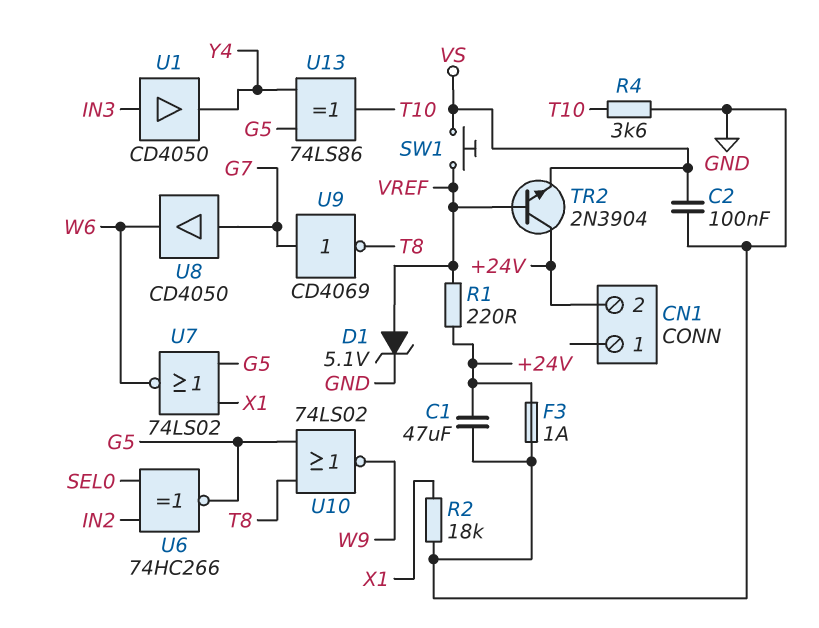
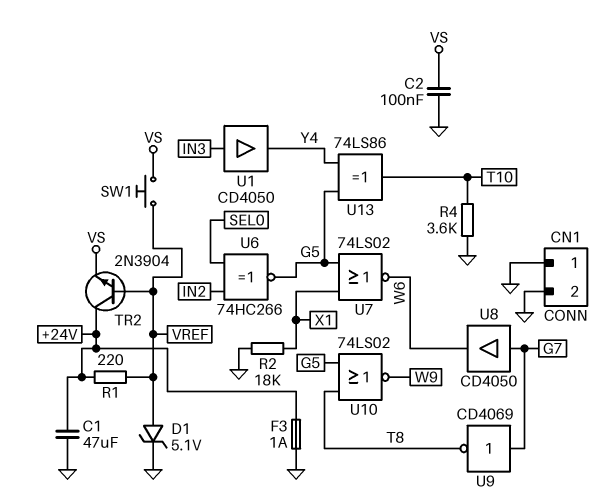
CN1 pin 1: none -> GND
CN1 pin 2: +24V -> GND

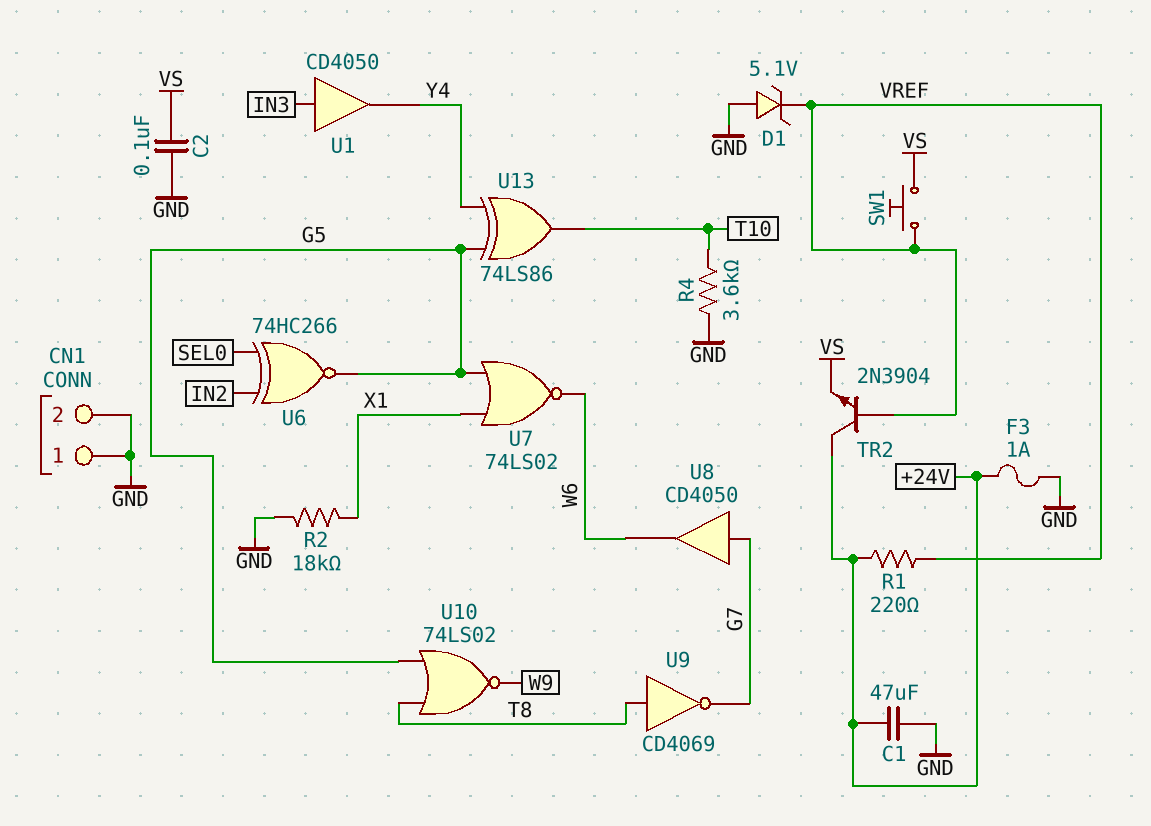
D1: zener 5.1V (A VREF, K GND) -> zener 5.1V (A GND, K VREF)
U9: NOT CD4069 (in G7, out T8) -> NOT CD4069 (in T8, out G7)

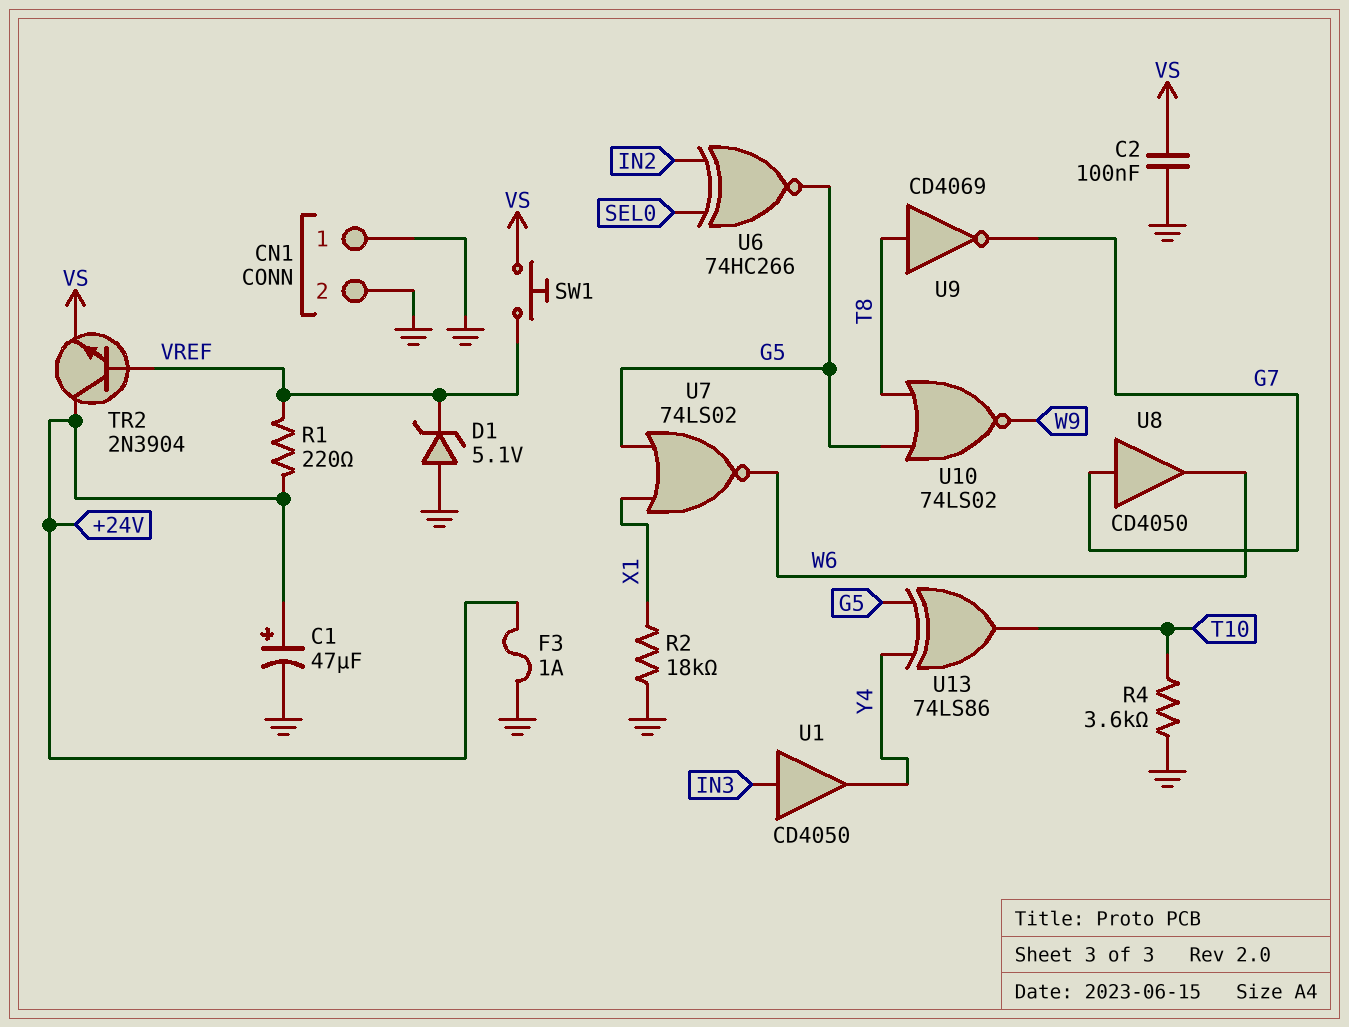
C1: 47uF (+24V, GND) -> 47uF (plus +24V, minus GND)

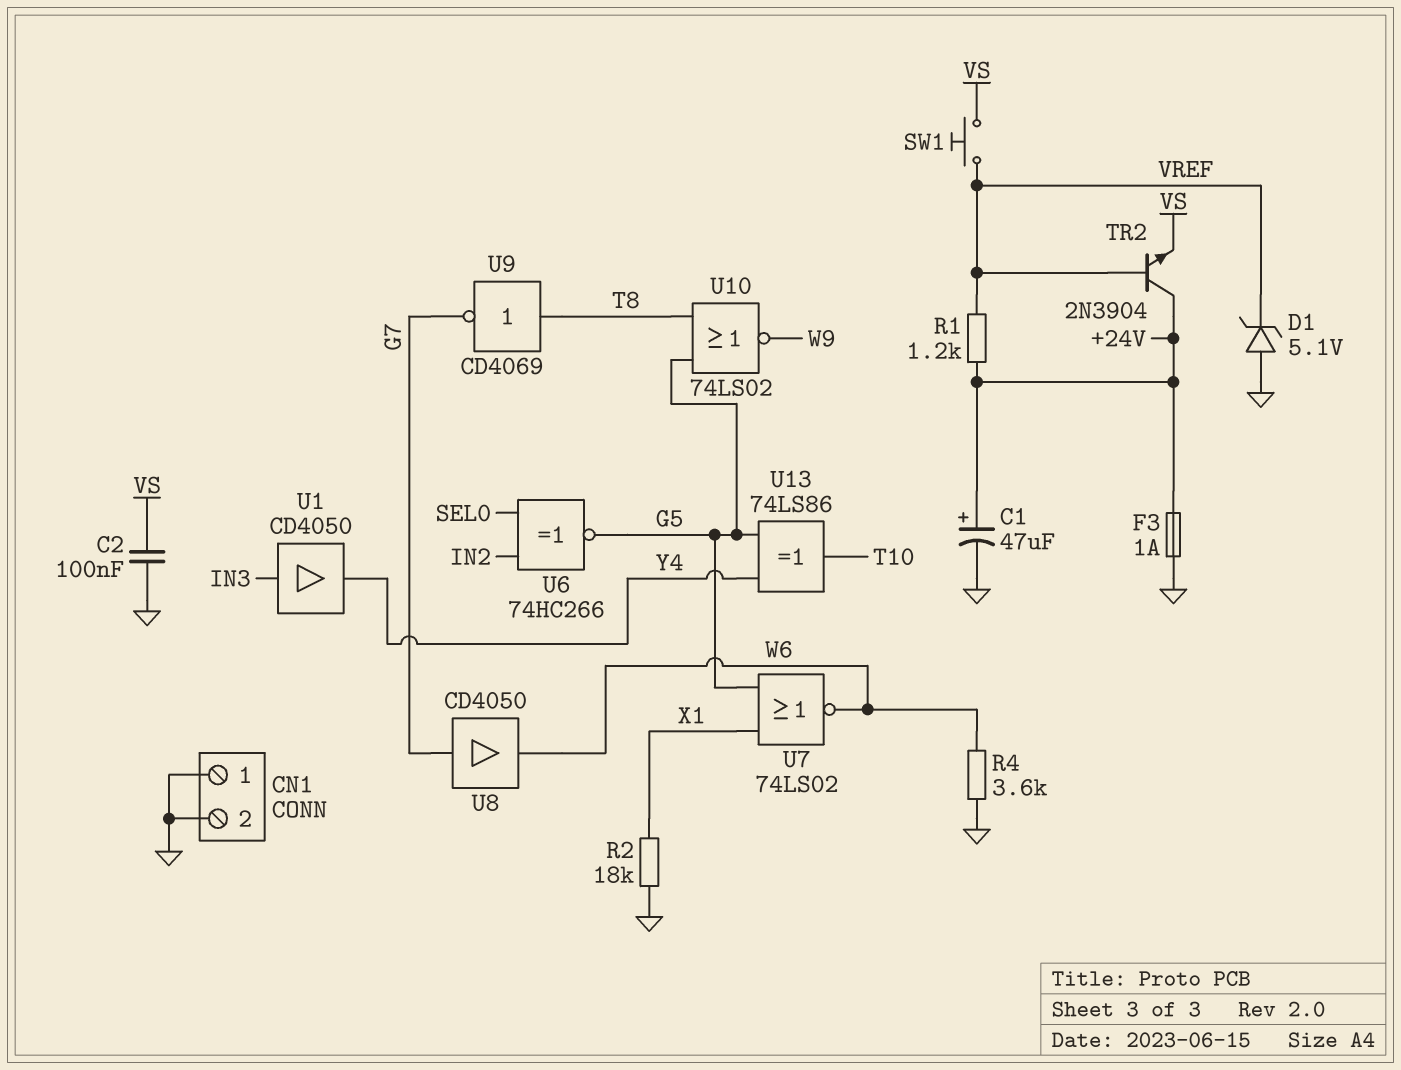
R1: 220 (+24V, VREF) -> 1.2k (+24V, VREF)
R4: 3.6k (GND, T10) -> 3.6k (GND, W6)

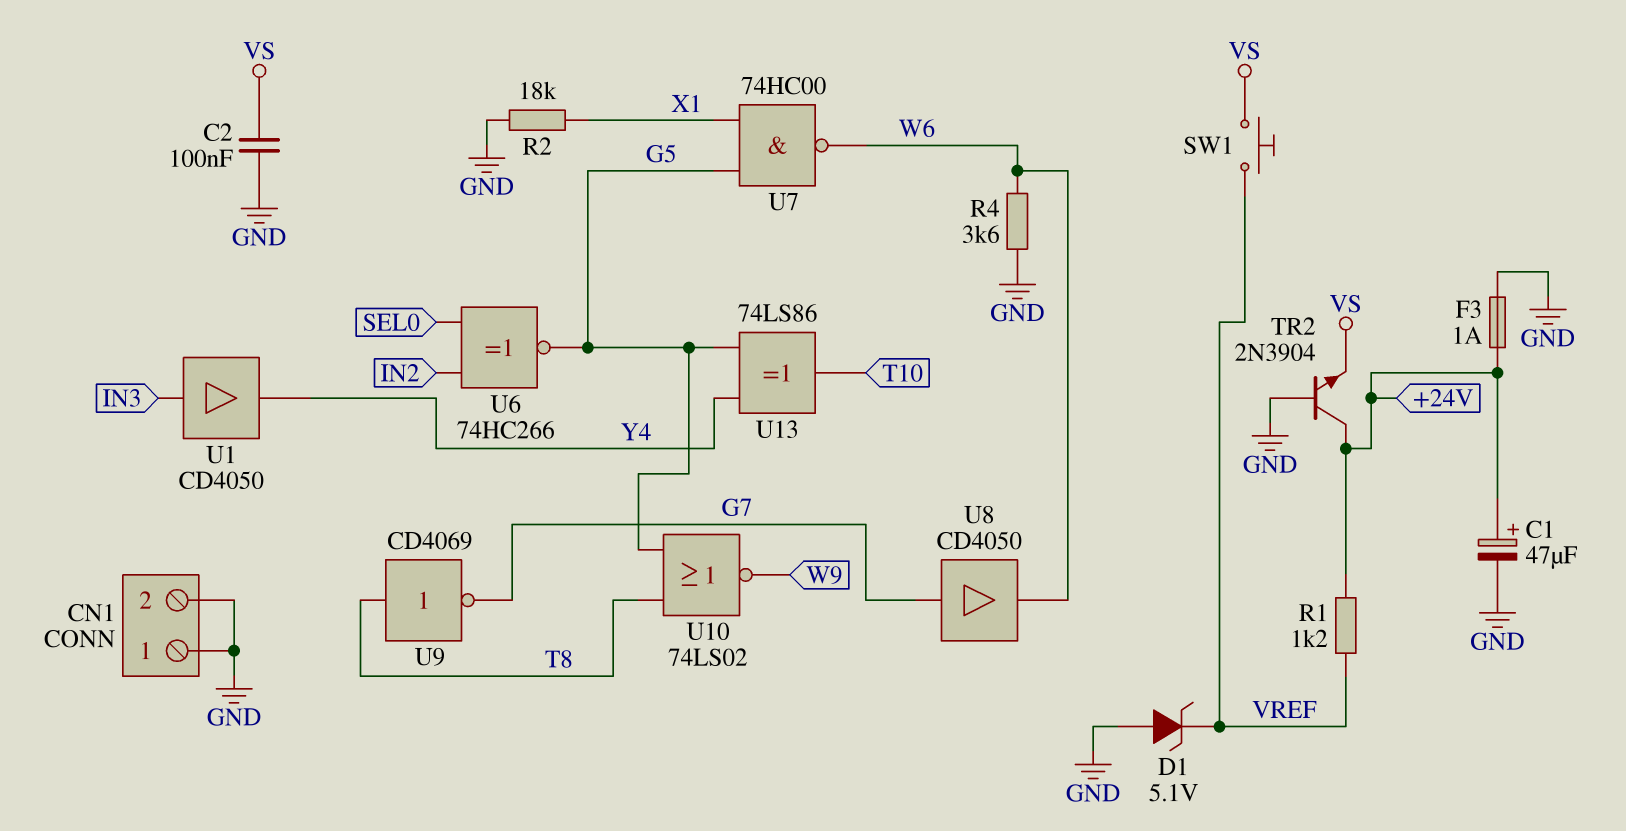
TR2: NPN 2N3904 (B VREF, C +24V, E VS) -> NPN 2N3904 (B GND, C +24V, E VS)
U7: NOR 74LS02 (in G5, in X1, out W6) -> NAND 74HC00 (in G5, in X1, out W6)

